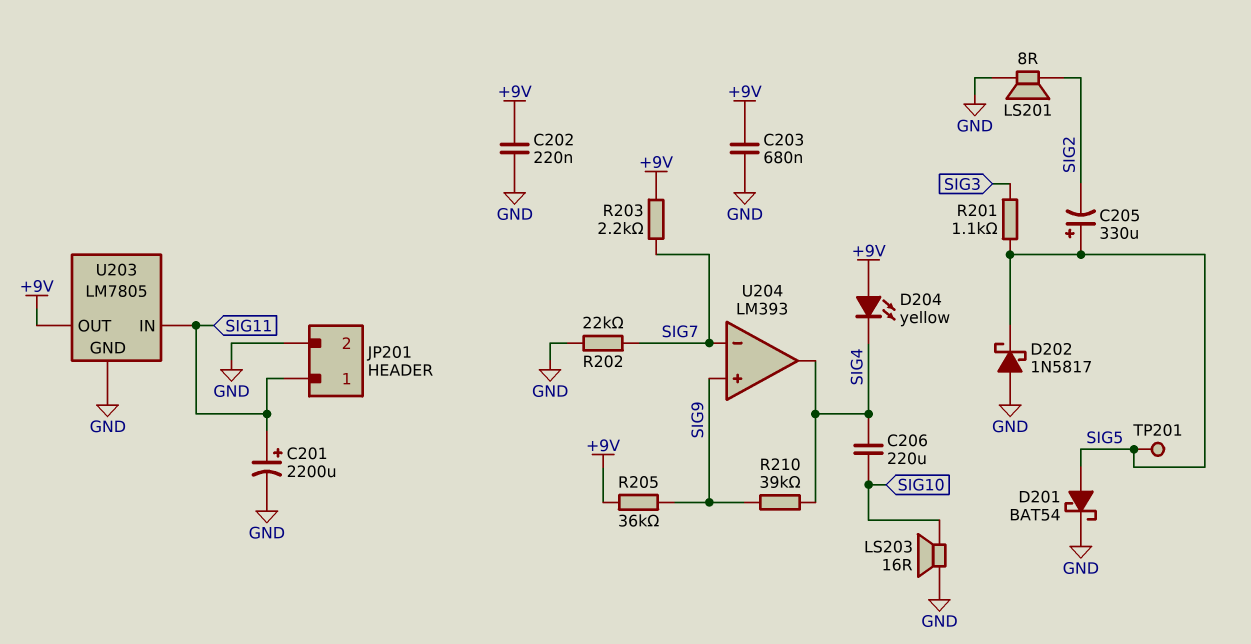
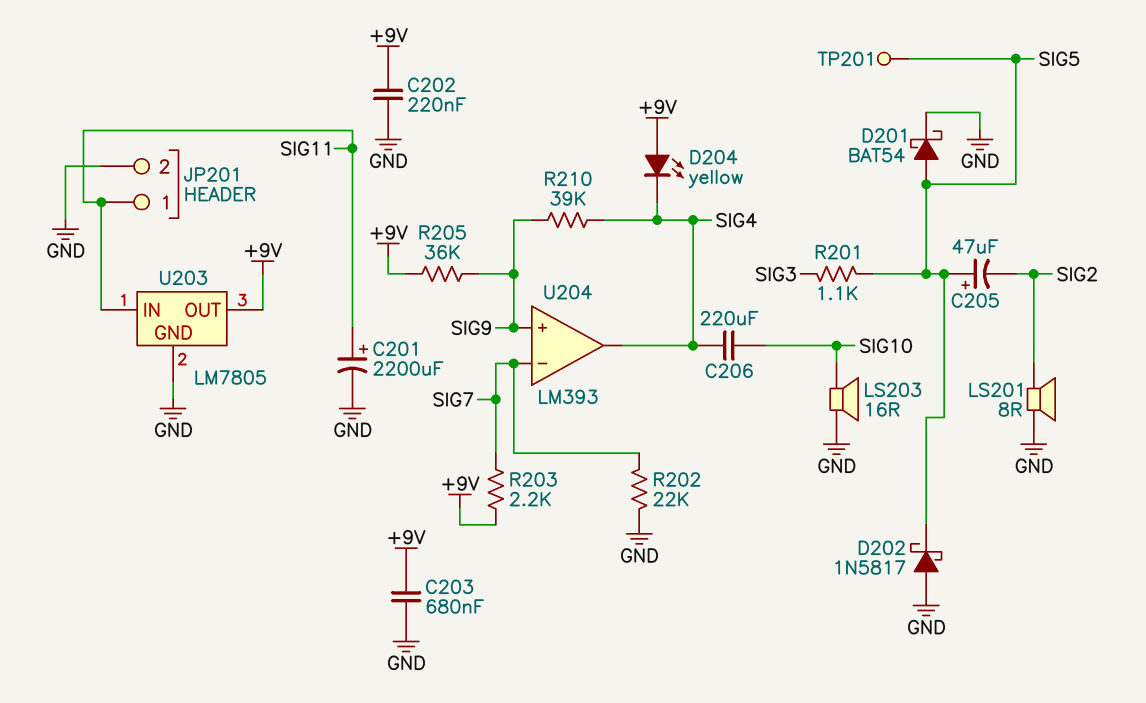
C205: 330uF (plus SIG5, minus SIG2) -> 47uF (plus SIG5, minus SIG2)

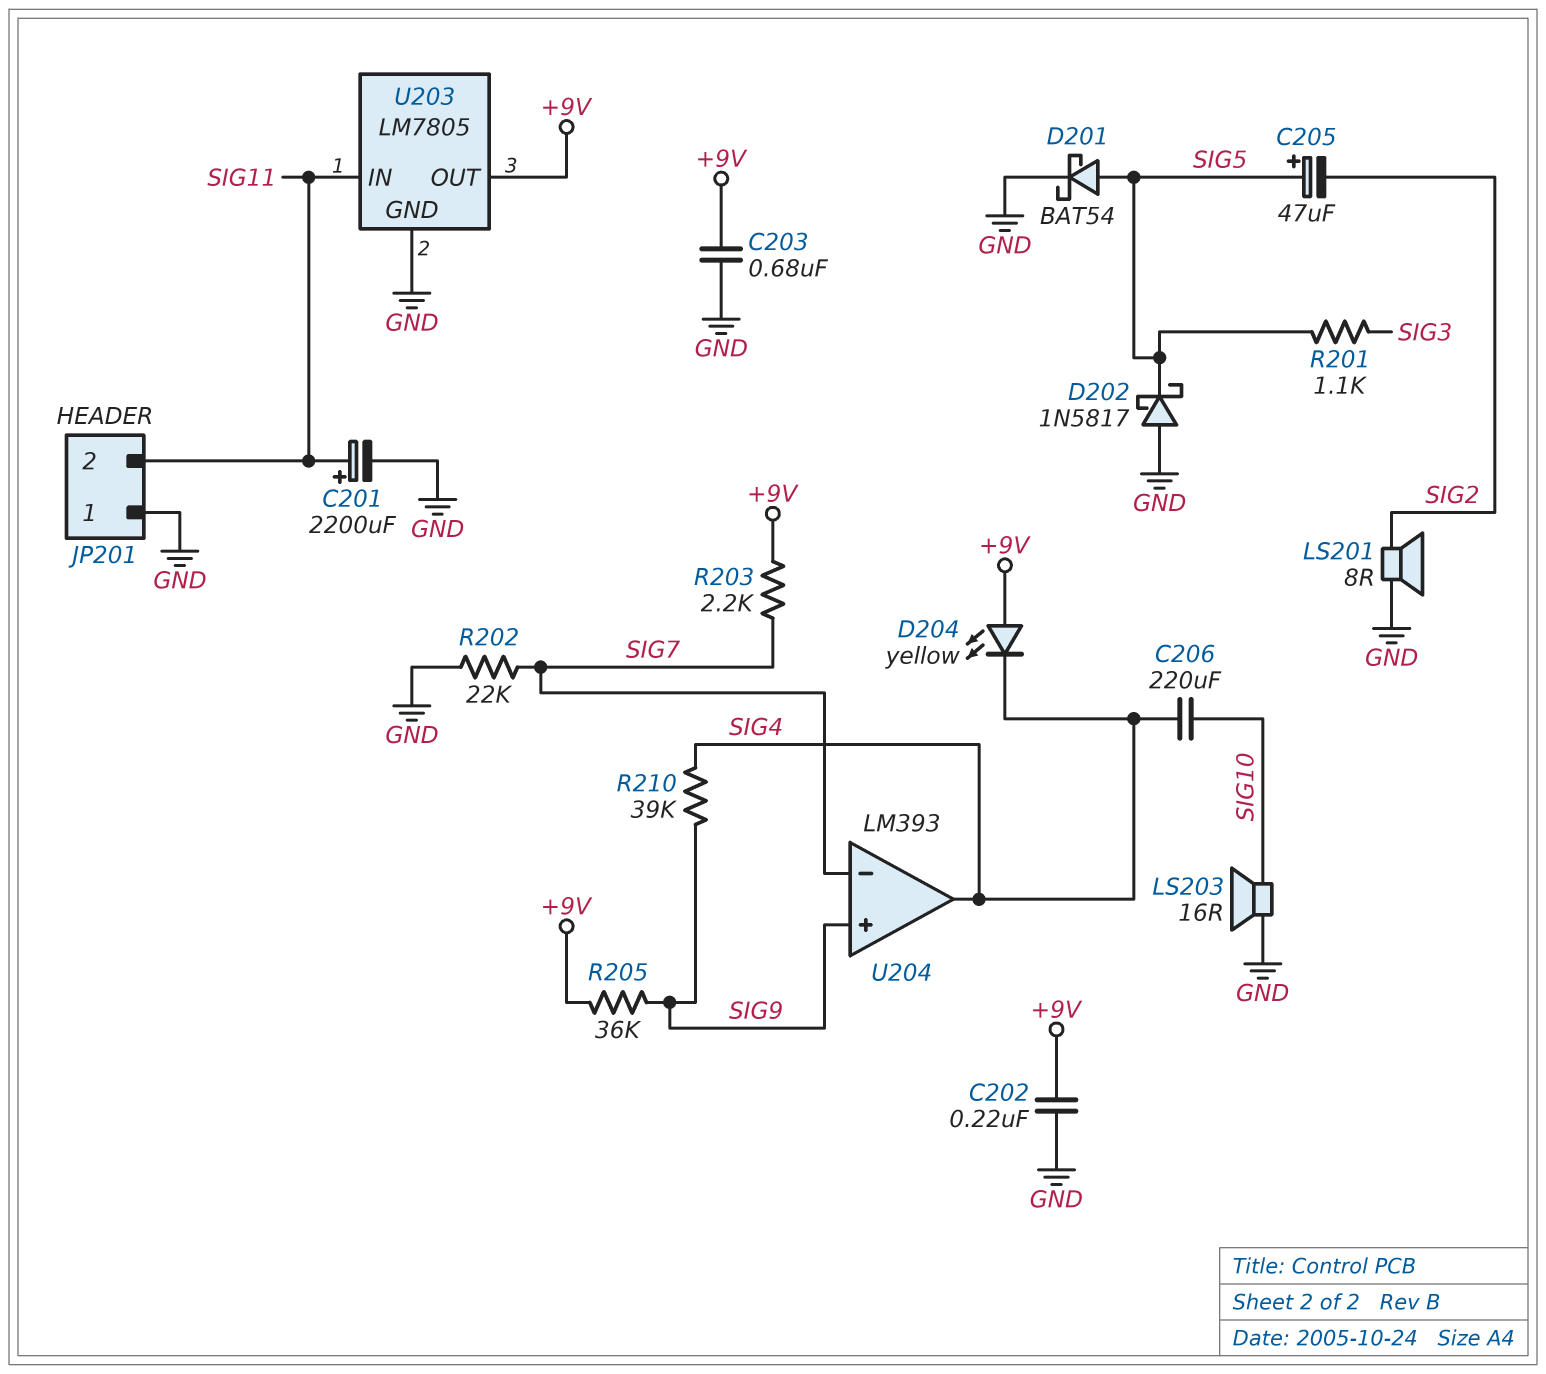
JP201 pin 1: SIG11 -> GND
JP201 pin 2: GND -> SIG11
TP201: test point (SIG5) -> none

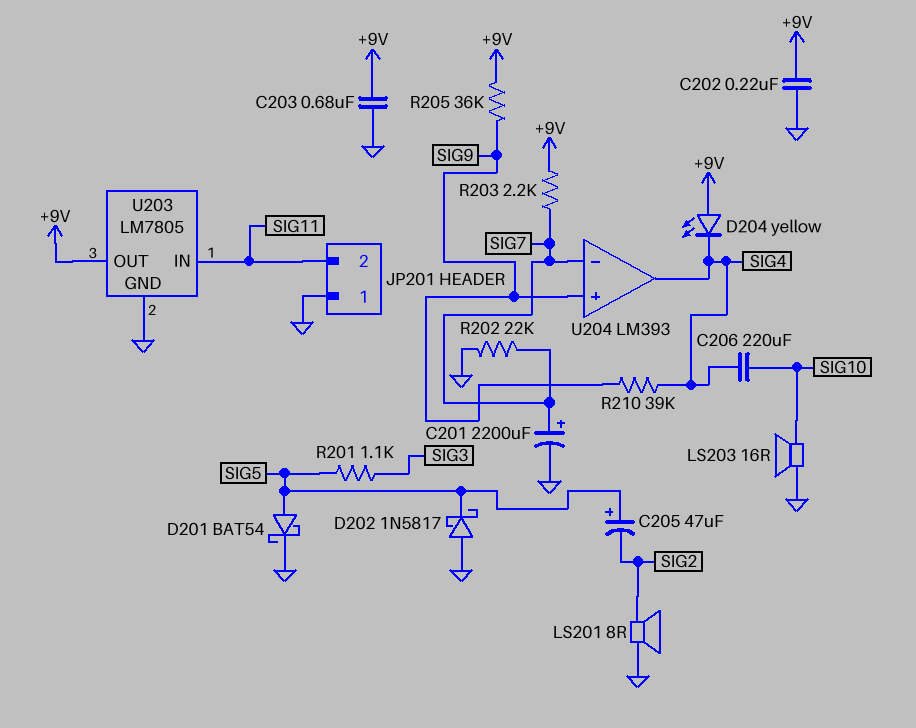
C201: 2200uF (plus SIG11, minus GND) -> 2200uF (plus SIG7, minus GND)

